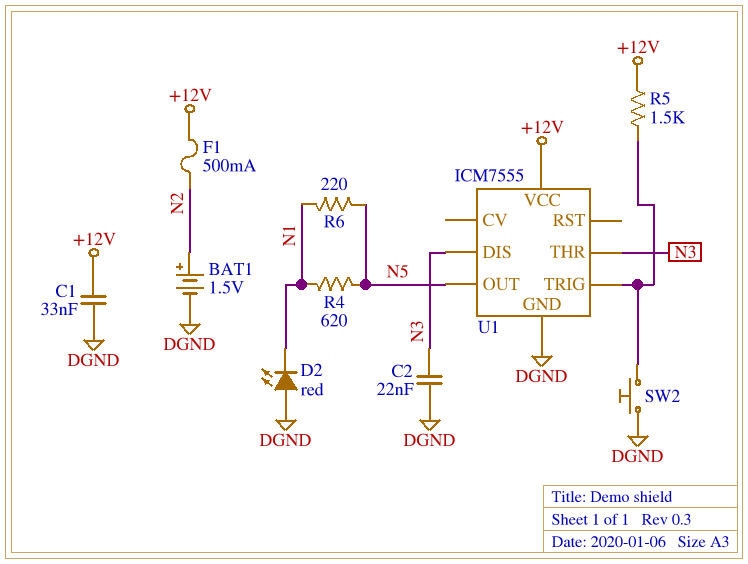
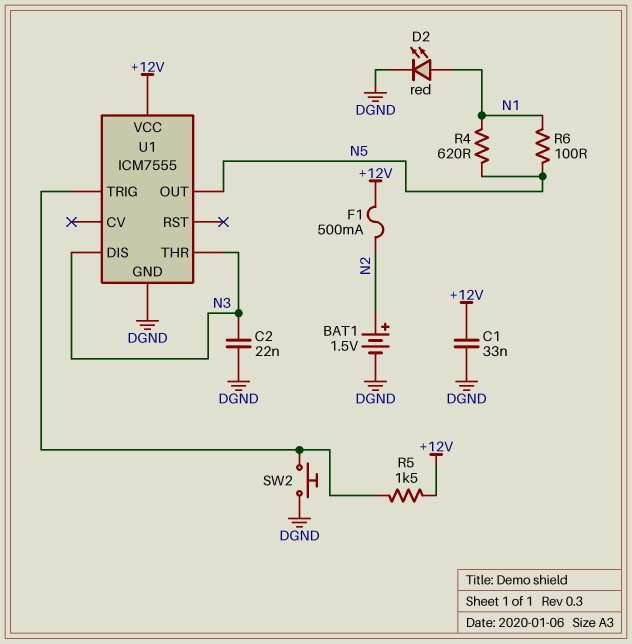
D2: LED red (A DGND, K N1) -> LED red (A N1, K DGND)
R6: 220 (N1, N5) -> 100 (N1, N5)

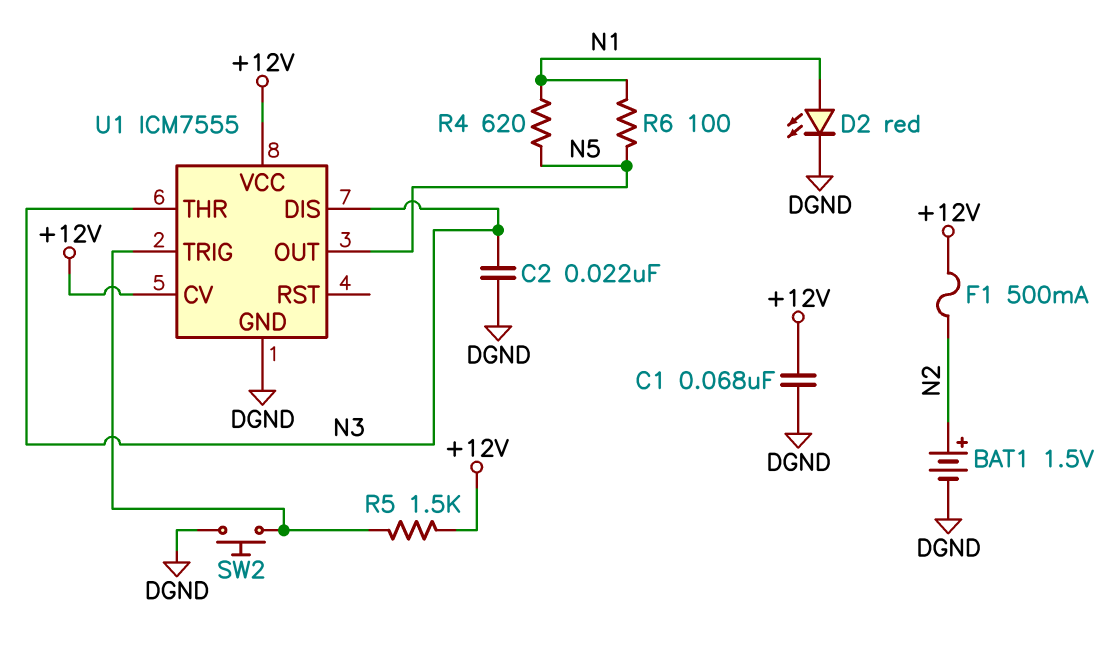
C1: 33nF (+12V, DGND) -> 68nF (+12V, DGND)
U1 pin CV: none -> +12V

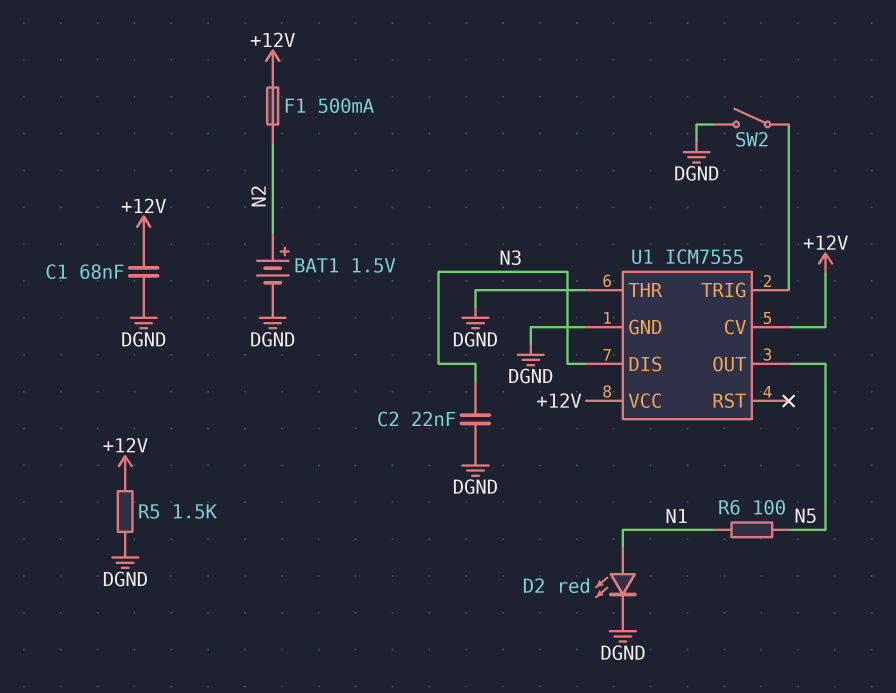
R4: 620 (N1, N5) -> none
R5: 1.5k (+12V, U1/TRIG) -> 1.5k (+12V, DGND)
SW2: button (DGND, U1/TRIG) -> switch (DGND, U1/TRIG)
U1 pin THR: N3 -> DGND

